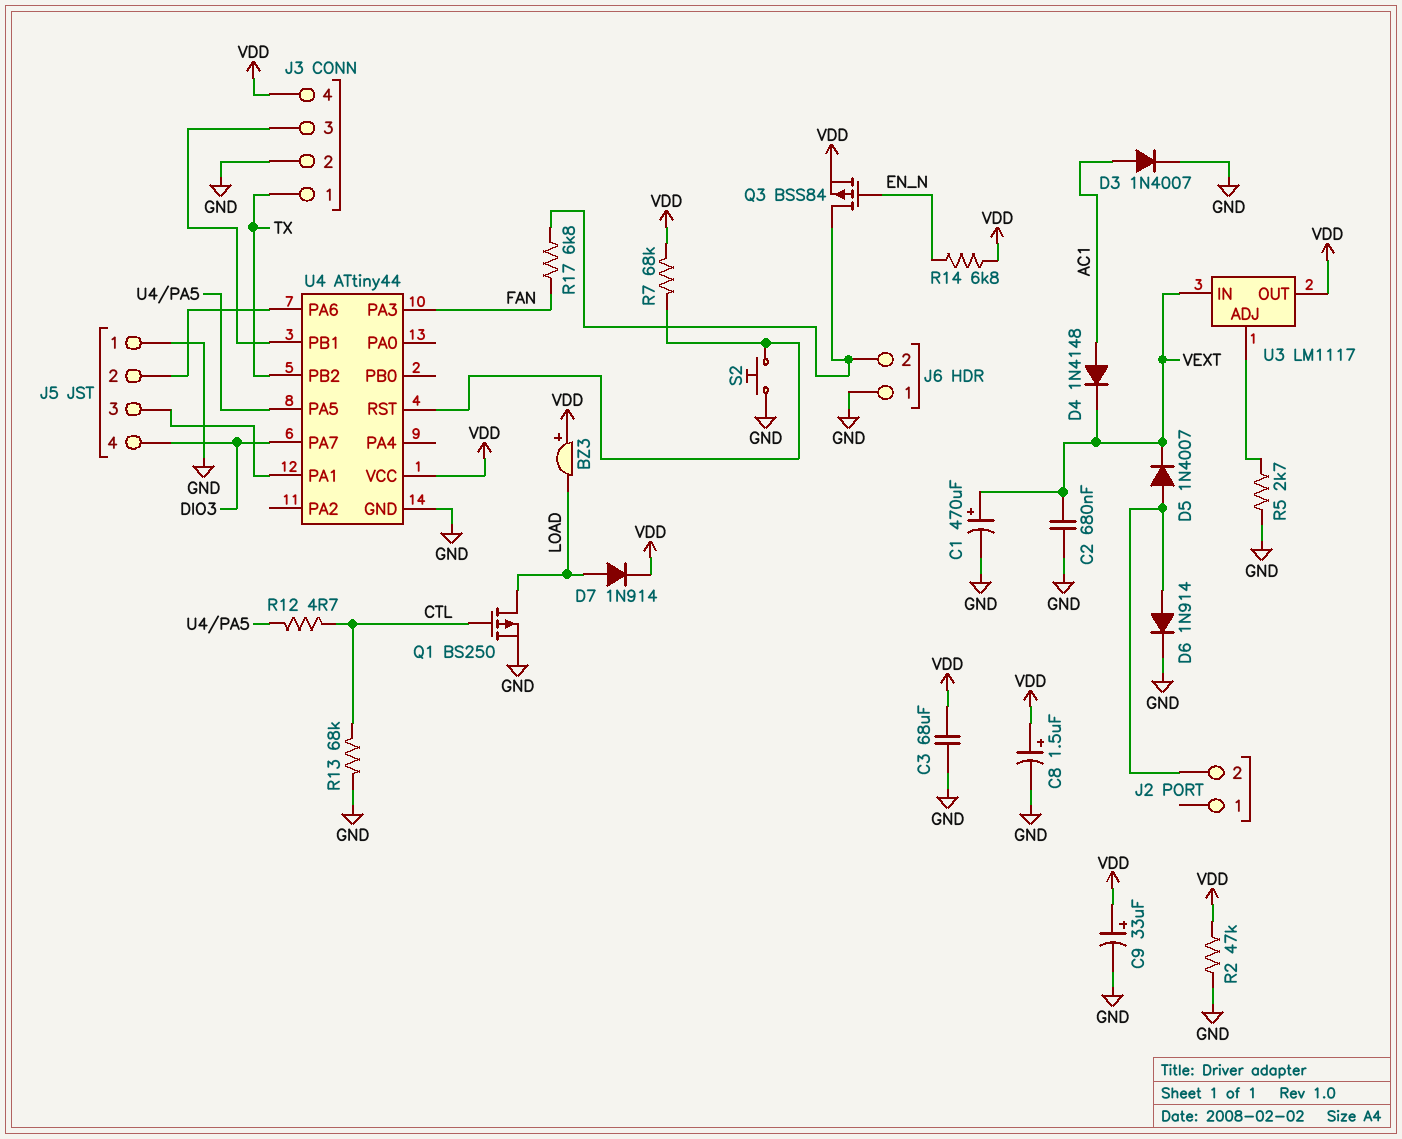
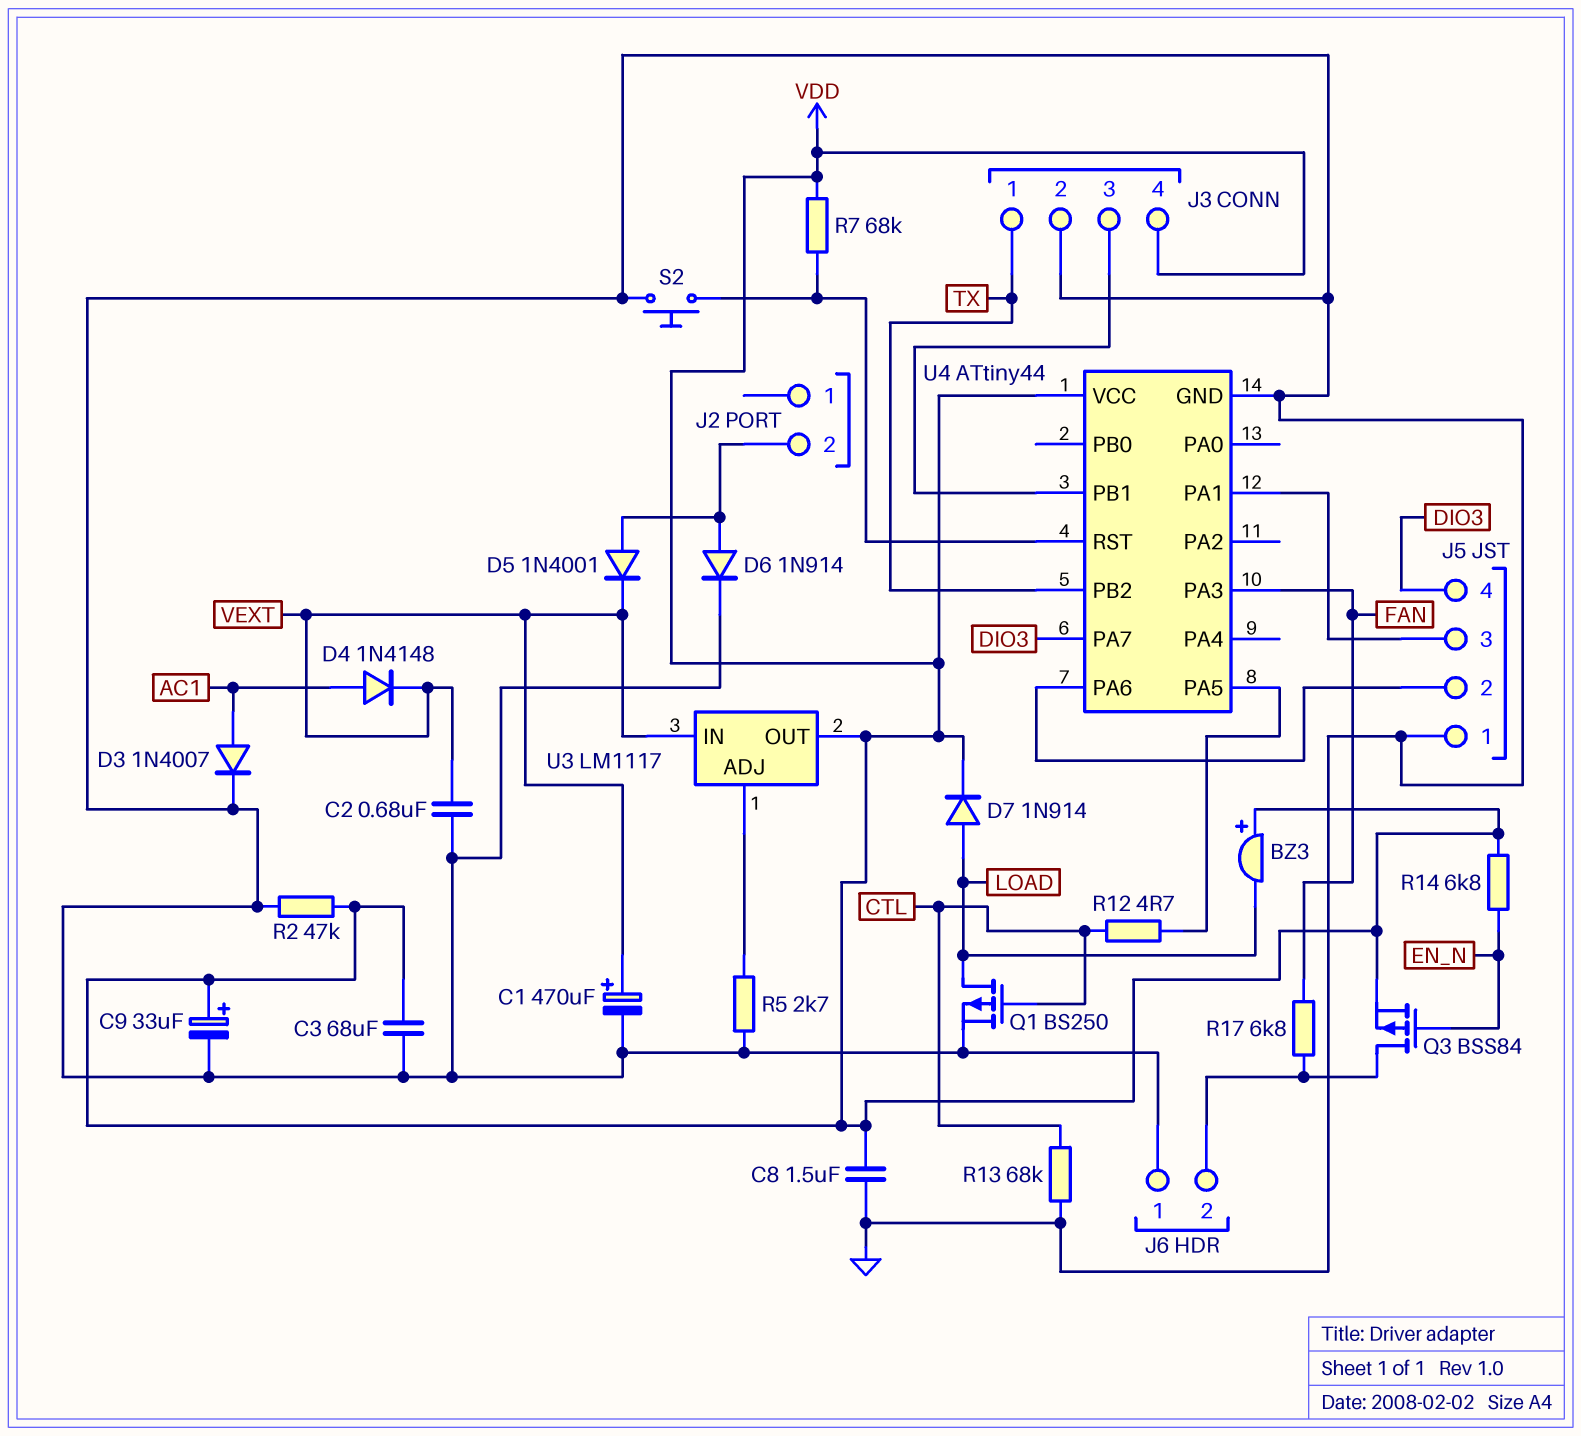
C8: 1.5uF (plus VDD, minus GND) -> 1.5uF (GND, VDD)
D5: diode 1N4007 (A J2/2, K VEXT) -> diode 1N4001 (A J2/2, K VEXT)

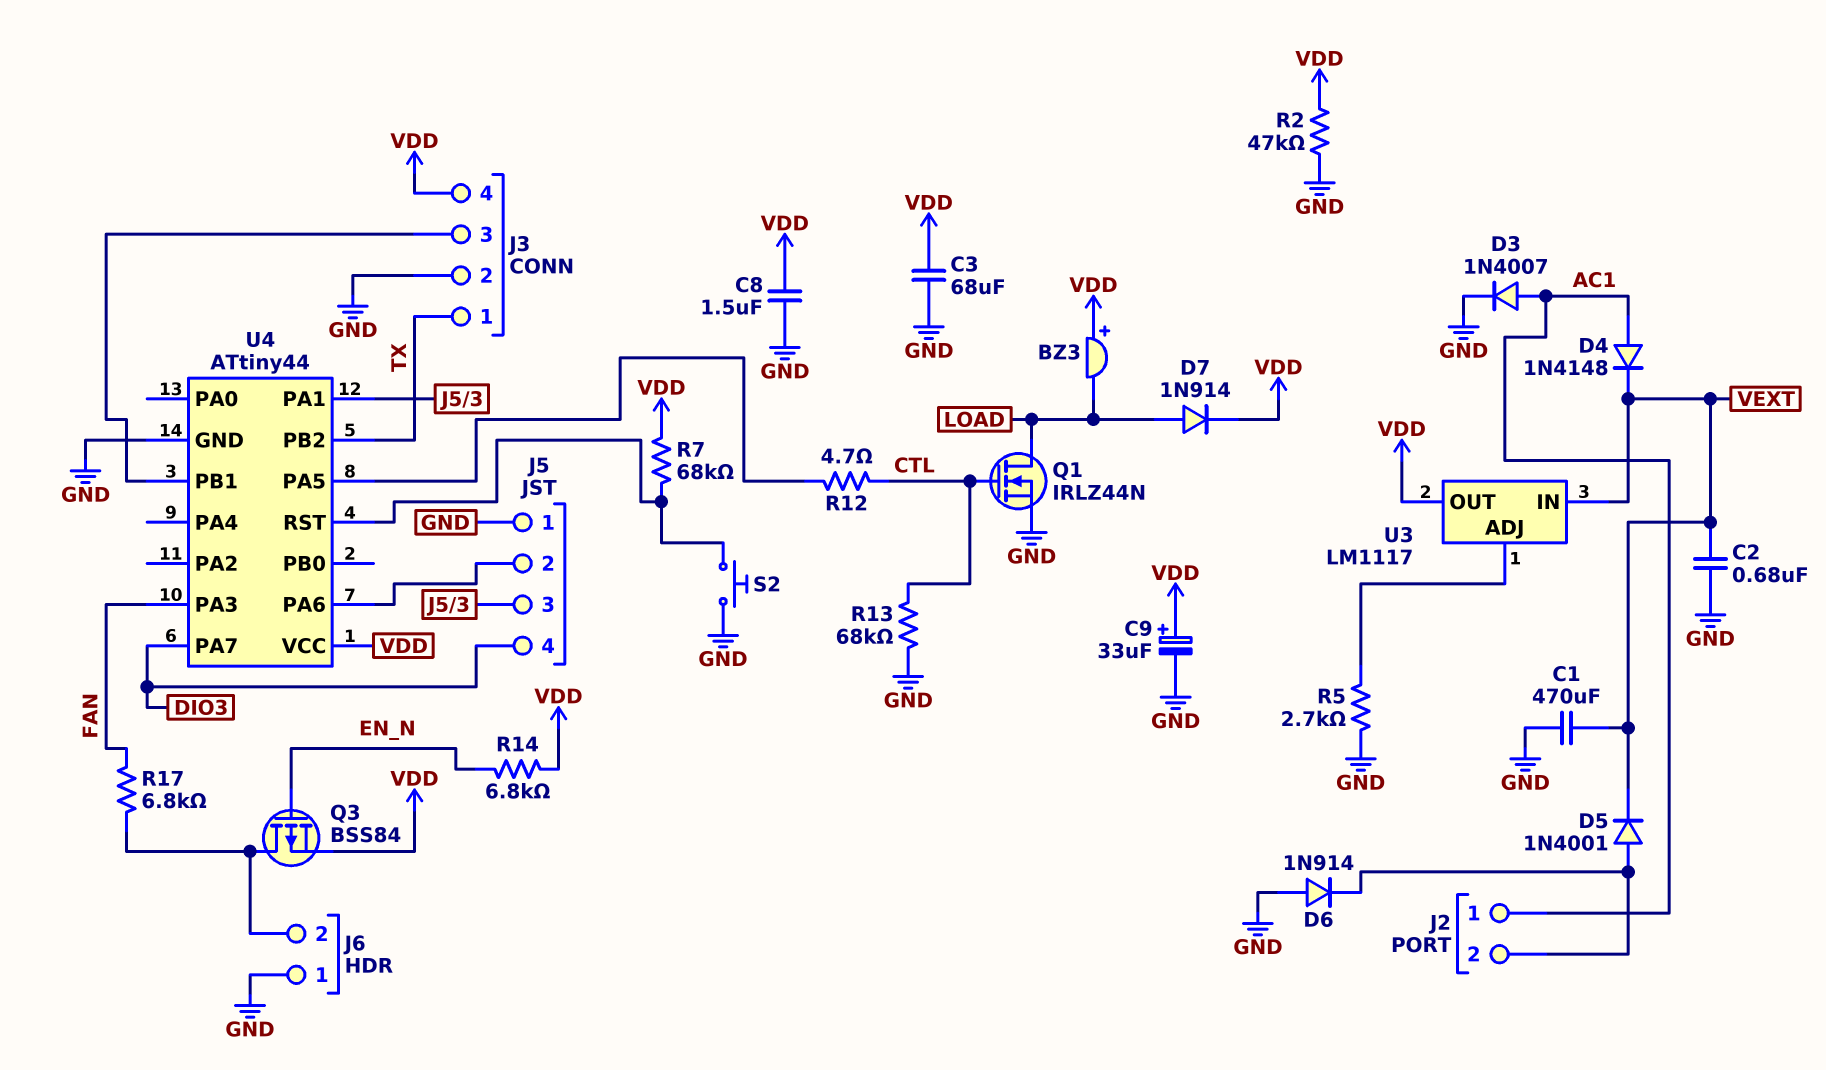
C1: 470uF (plus VEXT, minus GND) -> 470uF (GND, VEXT)
D6: diode 1N914 (A J2/2, K GND) -> diode 1N914 (A GND, K J2/2)
J2 pin 1: none -> AC1
Q1: PMOS BS250 (G CTL, D LOAD, S GND) -> NMOS IRLZ44N (G CTL, D LOAD, S GND)

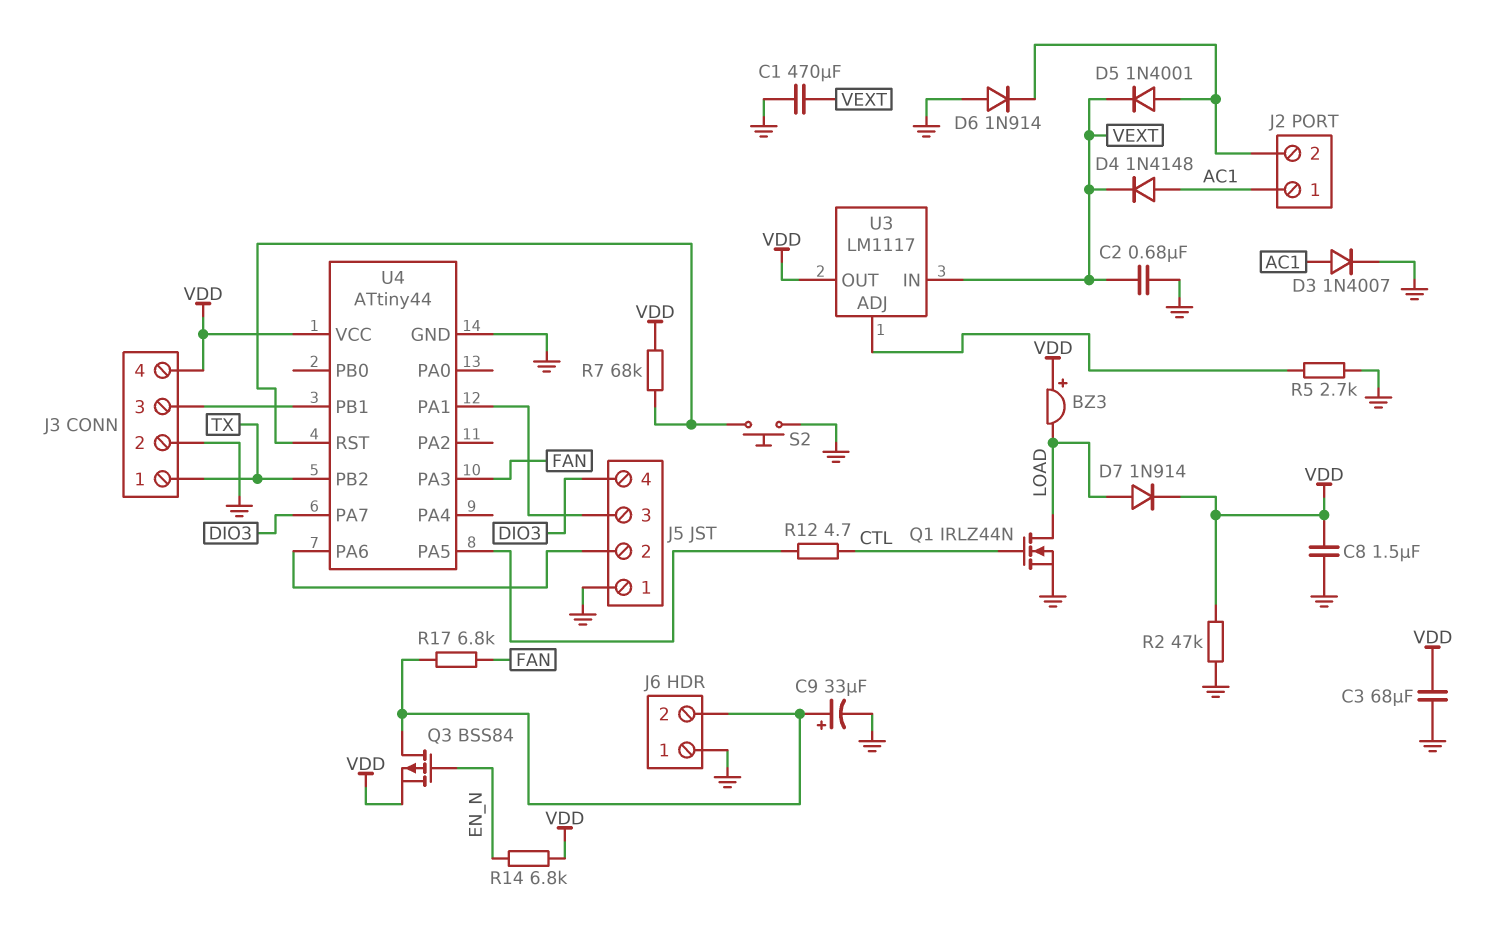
C9: 33uF (plus VDD, minus GND) -> 33uF (plus J6/2, minus GND)
R13: 68k (CTL, GND) -> none

